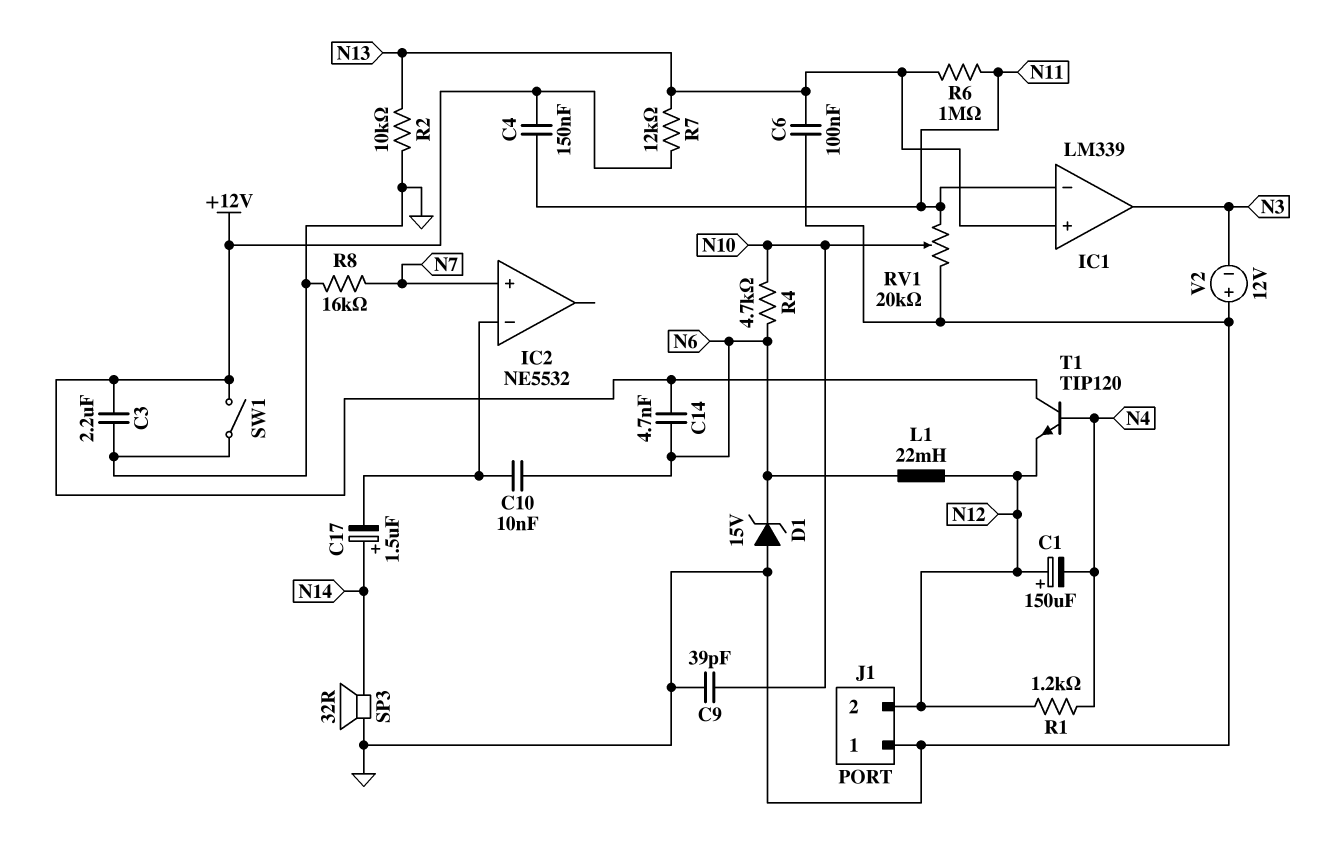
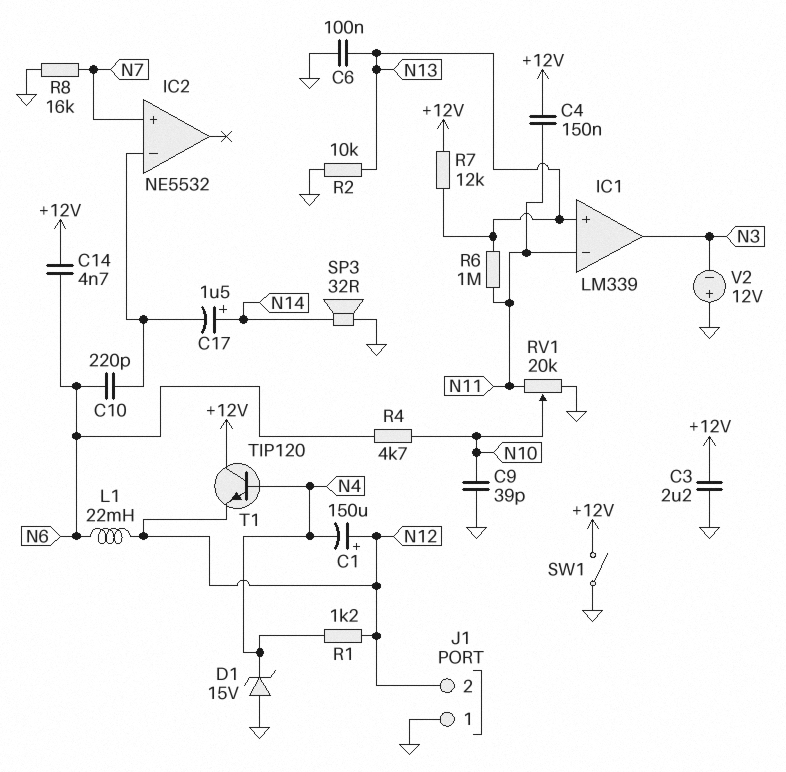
C10: 10nF (IC2/in-, N6) -> 220pF (IC2/in-, N6)
D1: zener 15V (A GND, K N6) -> zener 15V (A GND, K N4)

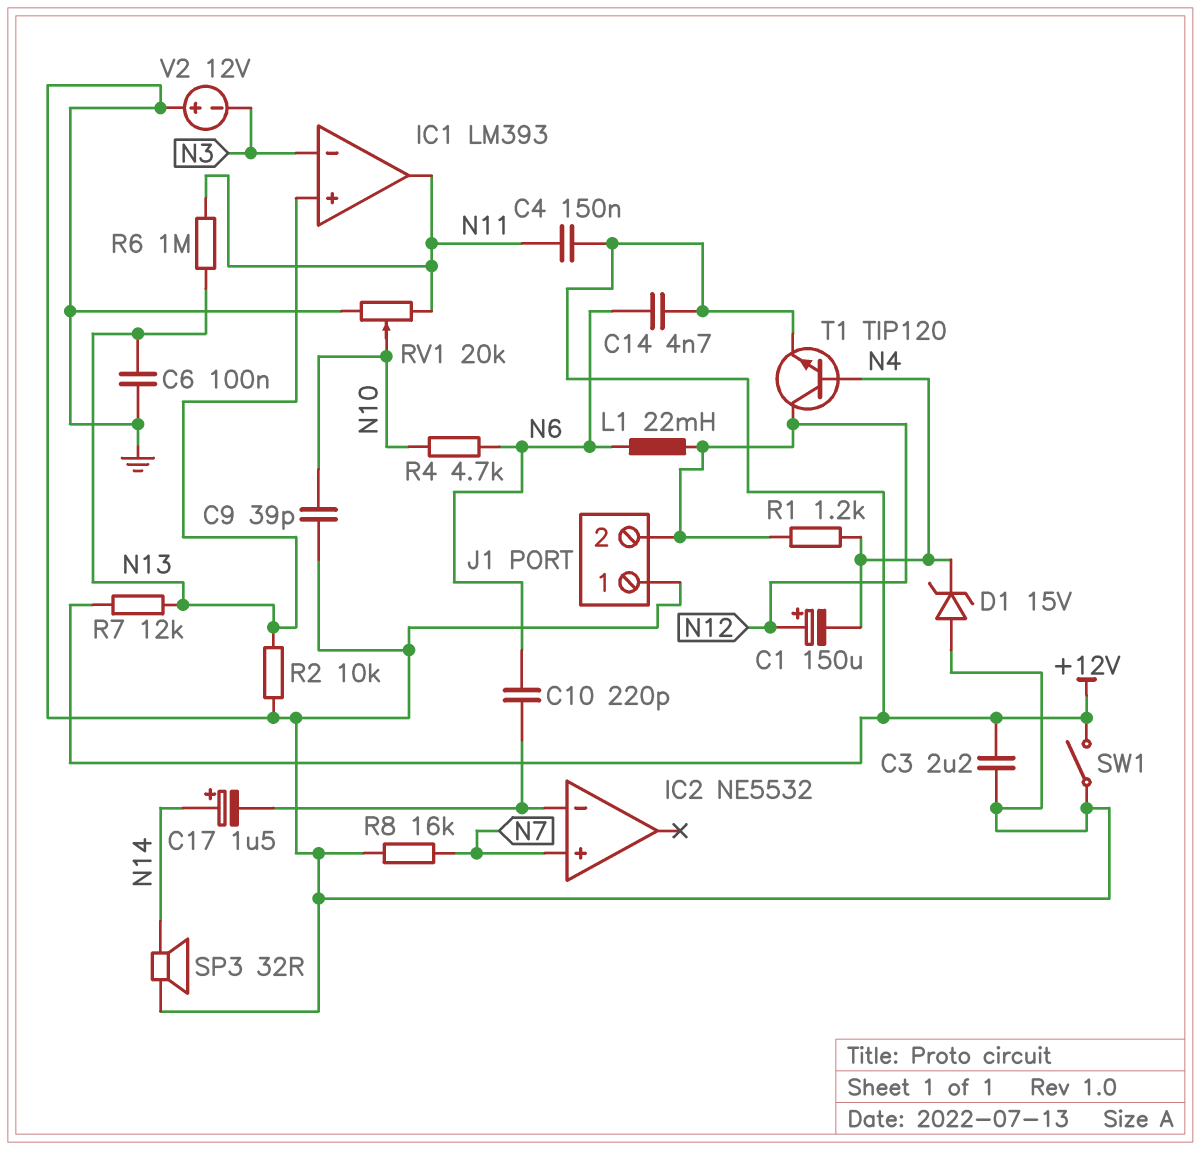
IC1: LM339 -> LM393
IC1 pin in-: N11 -> N3
IC1 pin out: N3 -> N11
T1: NPN TIP120 (B N4, C +12V, E N12) -> NPN TIP120 (B N4, C N12, E +12V)

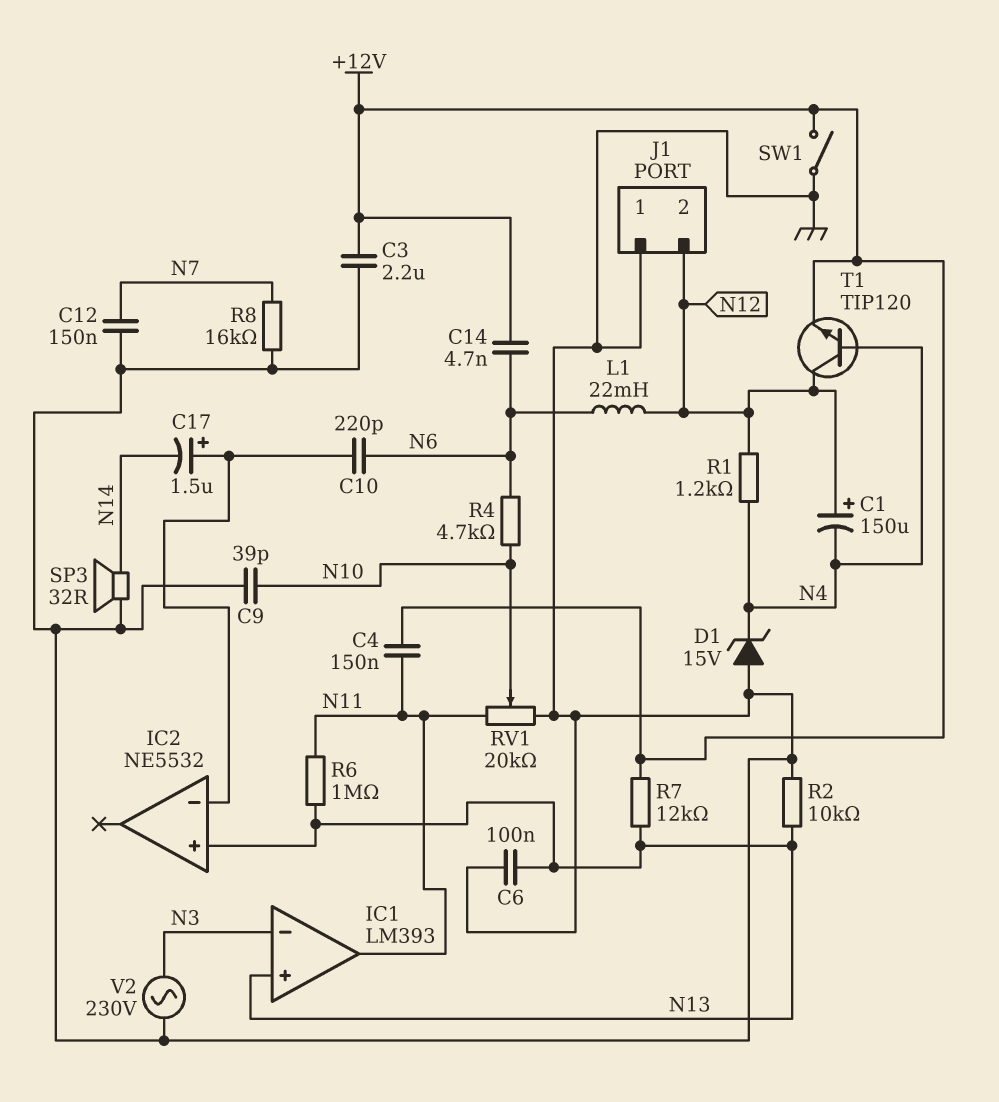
C12: none -> 150nF (GND, N7)
C17: 1.5uF (plus N14, minus IC2/in-) -> 1.5uF (plus IC2/in-, minus N14)
IC2 pin in+: N7 -> N13
V2: 12V (plus GND, minus N3) -> AC 230V (GND, N3)

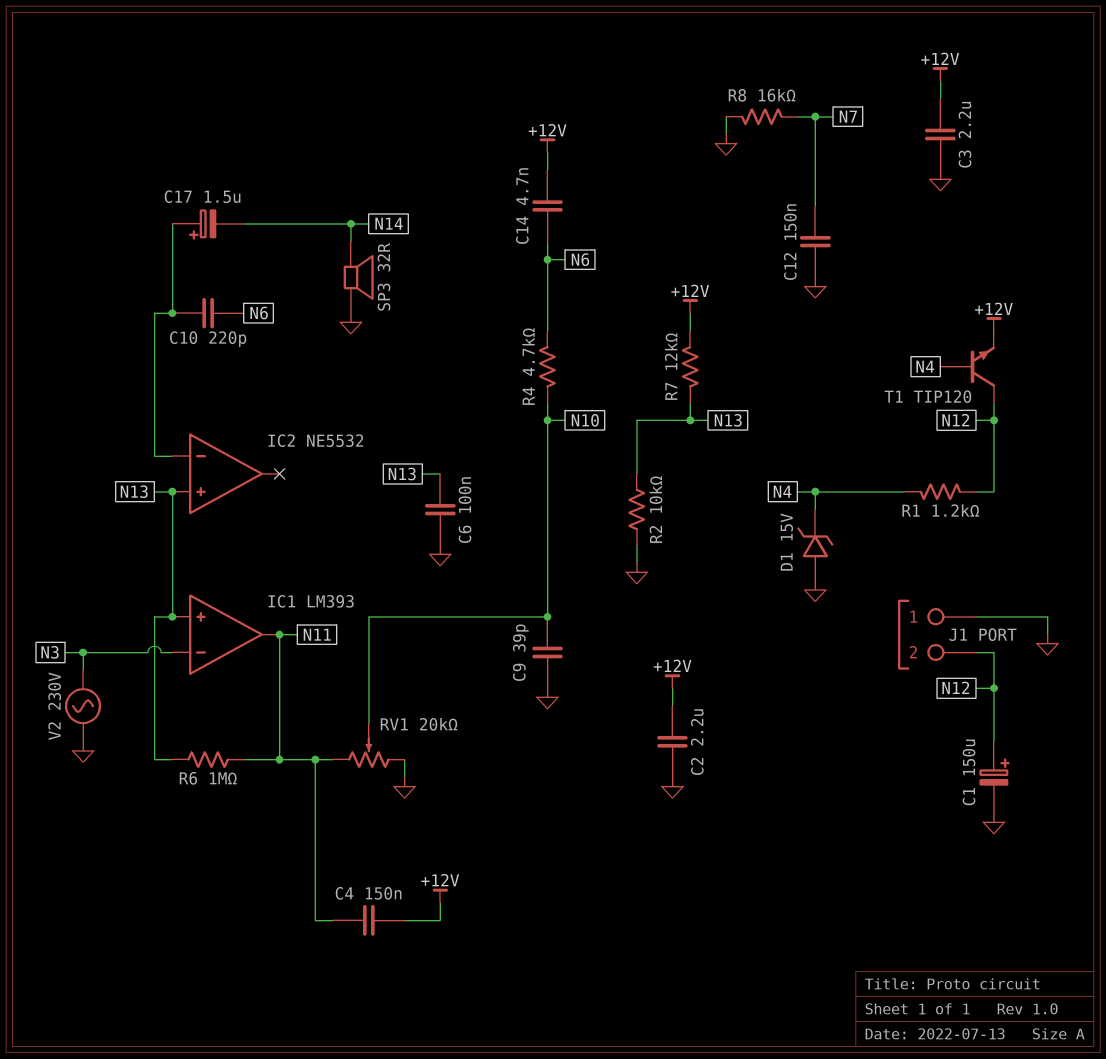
C1: 150uF (plus N12, minus N4) -> 150uF (plus N12, minus GND)
C2: none -> 2.2uF (+12V, GND)
L1: 22mH (N6, N12) -> none
SW1: switch (+12V, GND) -> none

